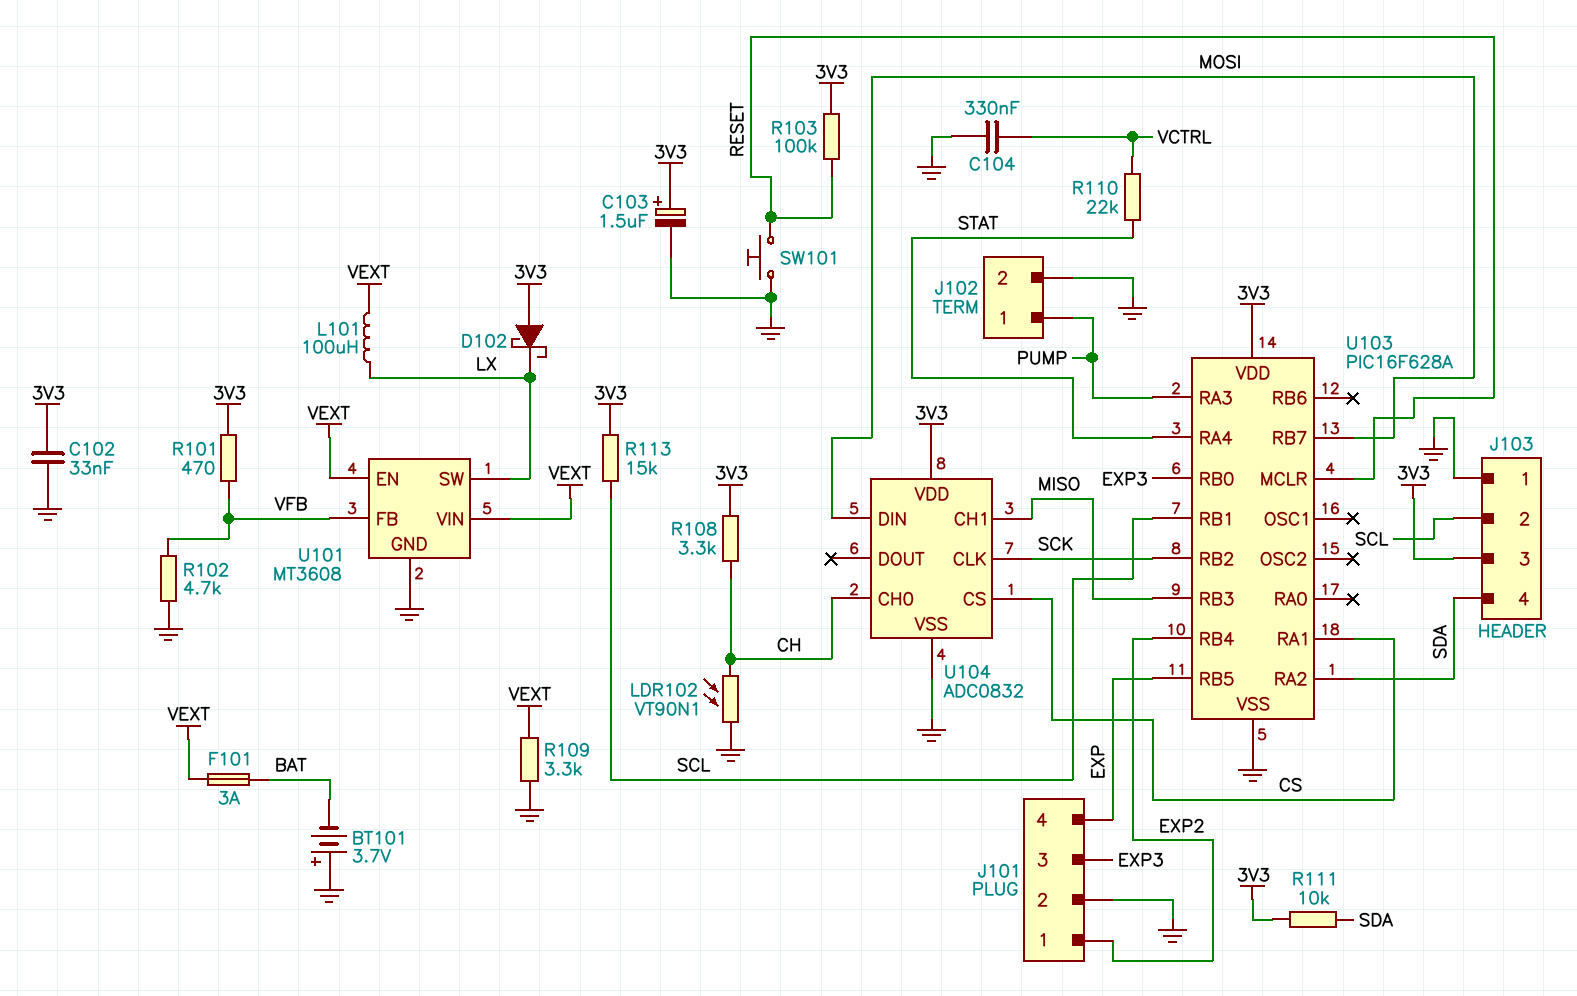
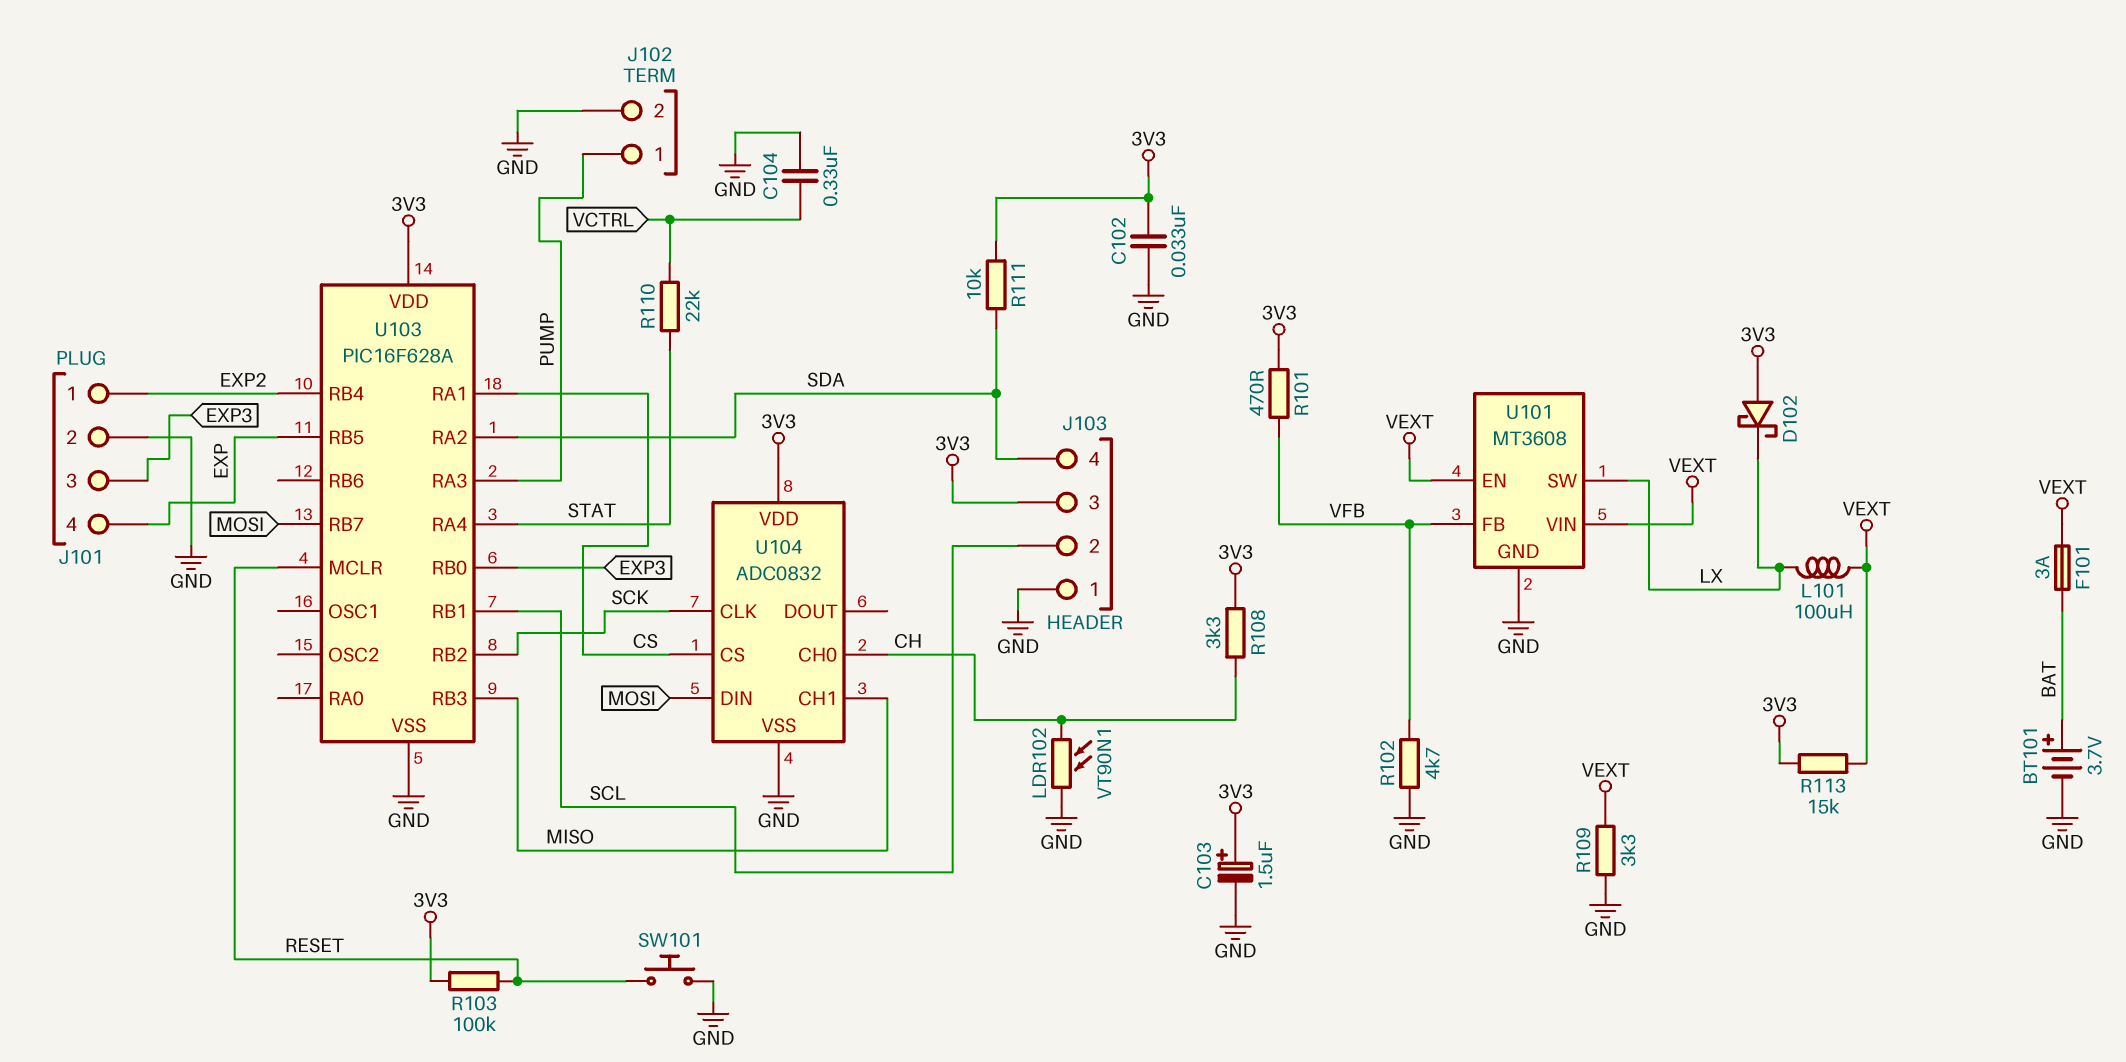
BT101: 3.7V (plus GND, minus BAT) -> 3.7V (plus BAT, minus GND)
R113: 15k (3V3, SCL) -> 15k (3V3, VEXT)

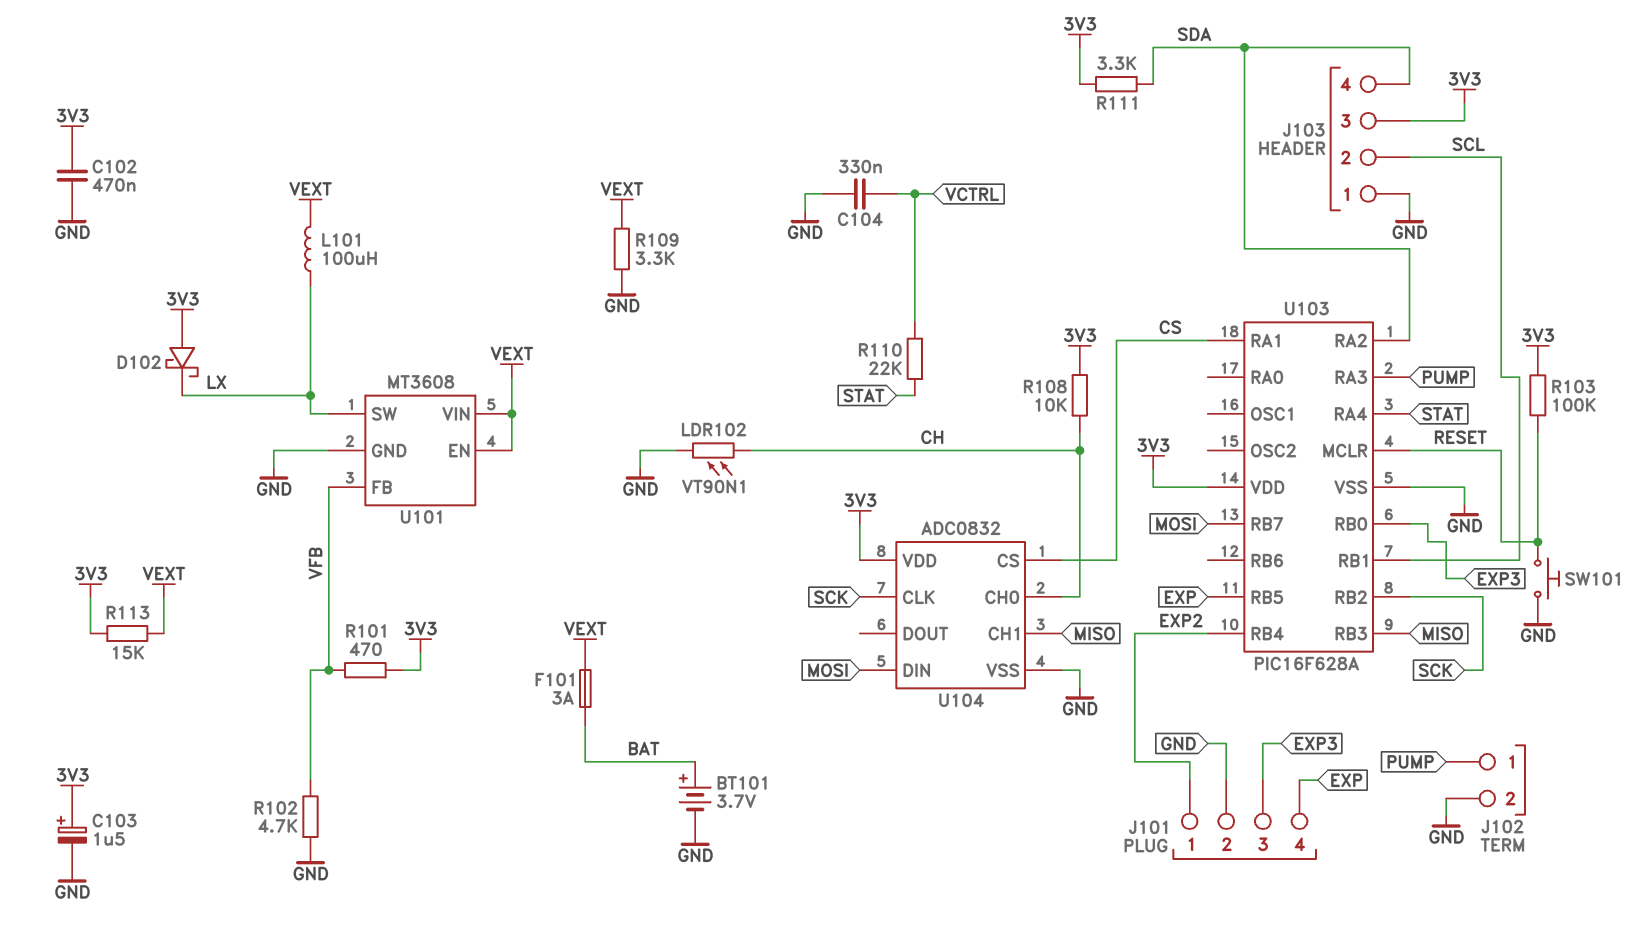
C102: 33nF (3V3, GND) -> 470nF (3V3, GND)
R108: 3.3k (3V3, CH) -> 10k (3V3, CH)
R111: 10k (3V3, SDA) -> 3.3k (3V3, SDA)

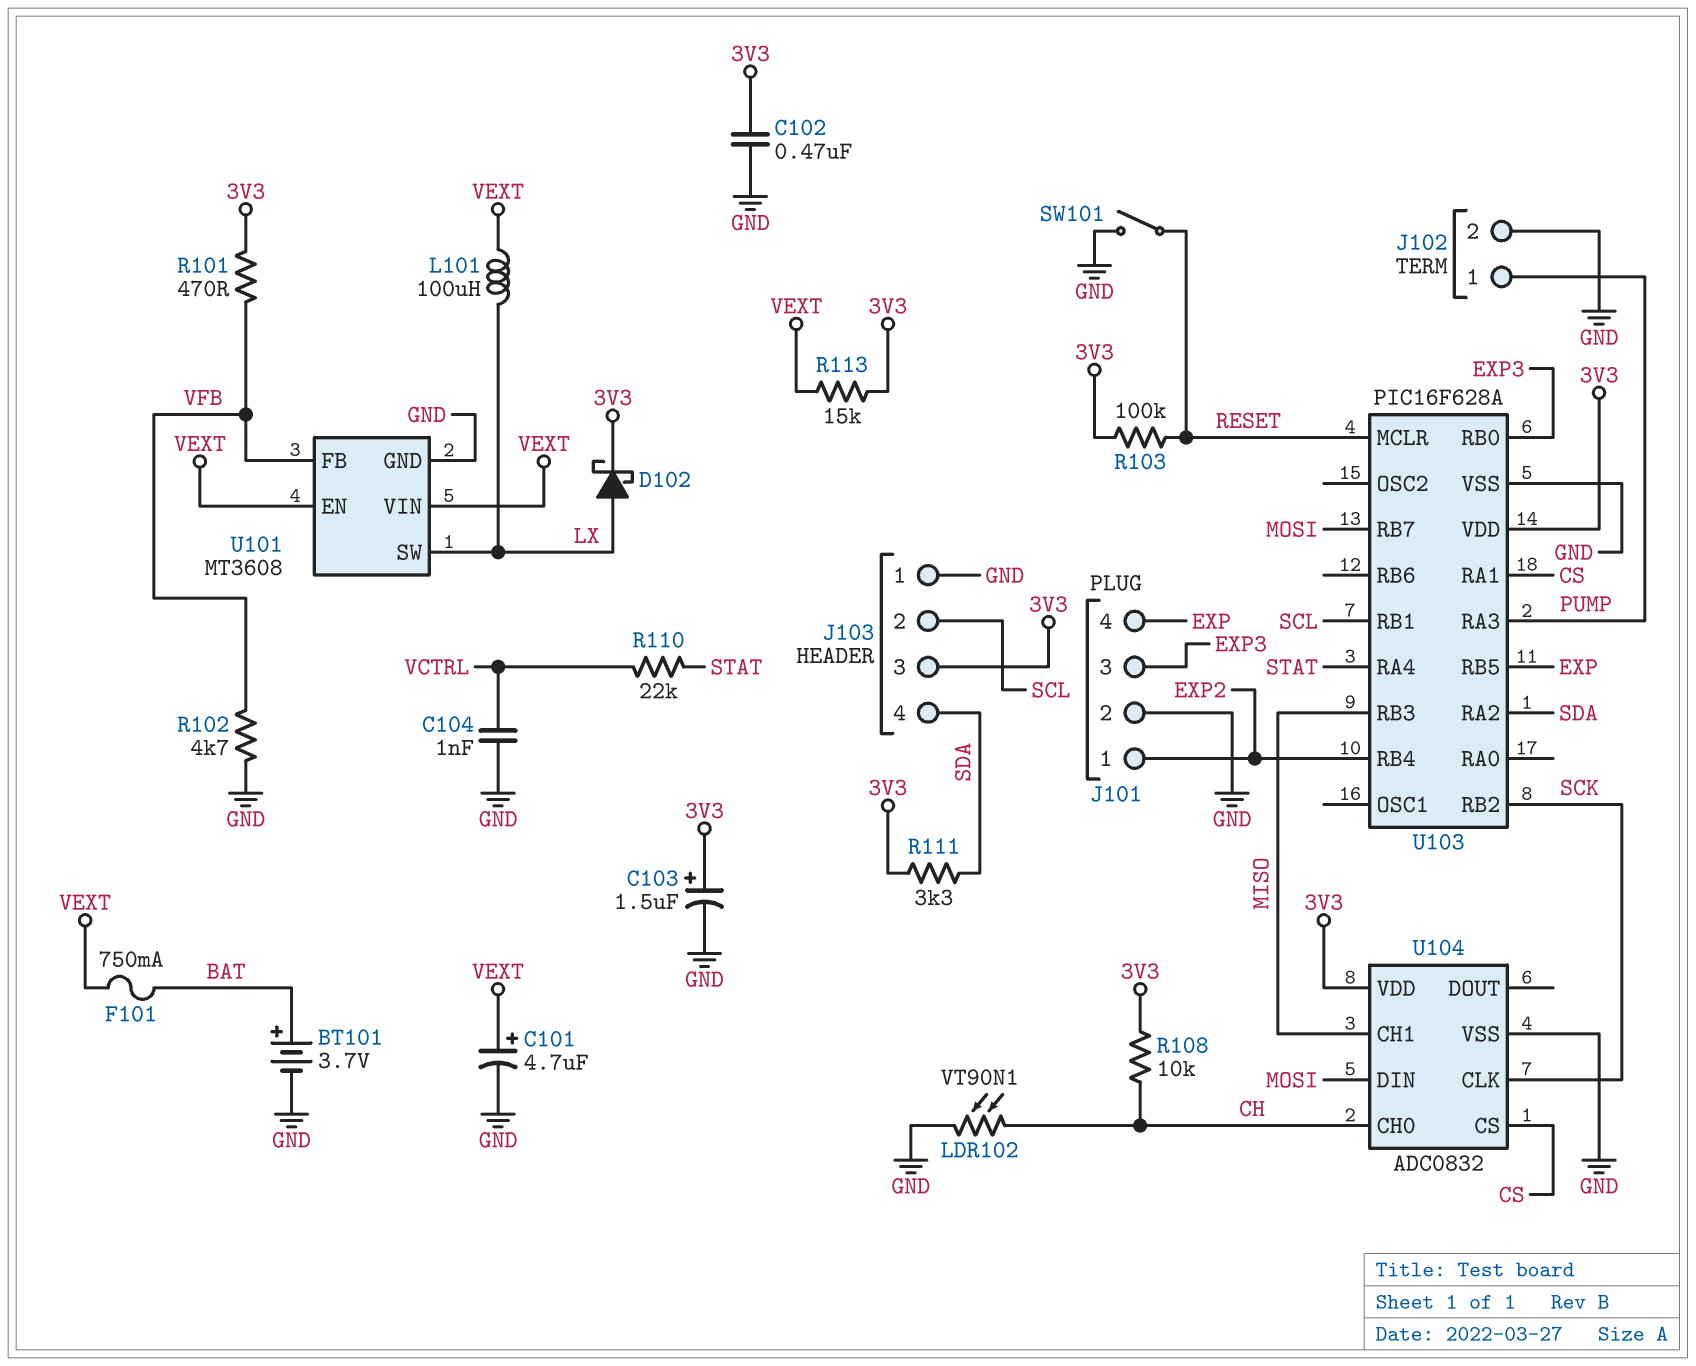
C101: none -> 4.7uF (plus VEXT, minus GND)
C104: 330nF (GND, VCTRL) -> 1nF (GND, VCTRL)
D102: schottky (A 3V3, K LX) -> schottky (A LX, K 3V3)
F101: 3A (BAT, VEXT) -> 750mA (BAT, VEXT)
R109: 3.3k (GND, VEXT) -> none
SW101: button (GND, RESET) -> switch (GND, RESET)

